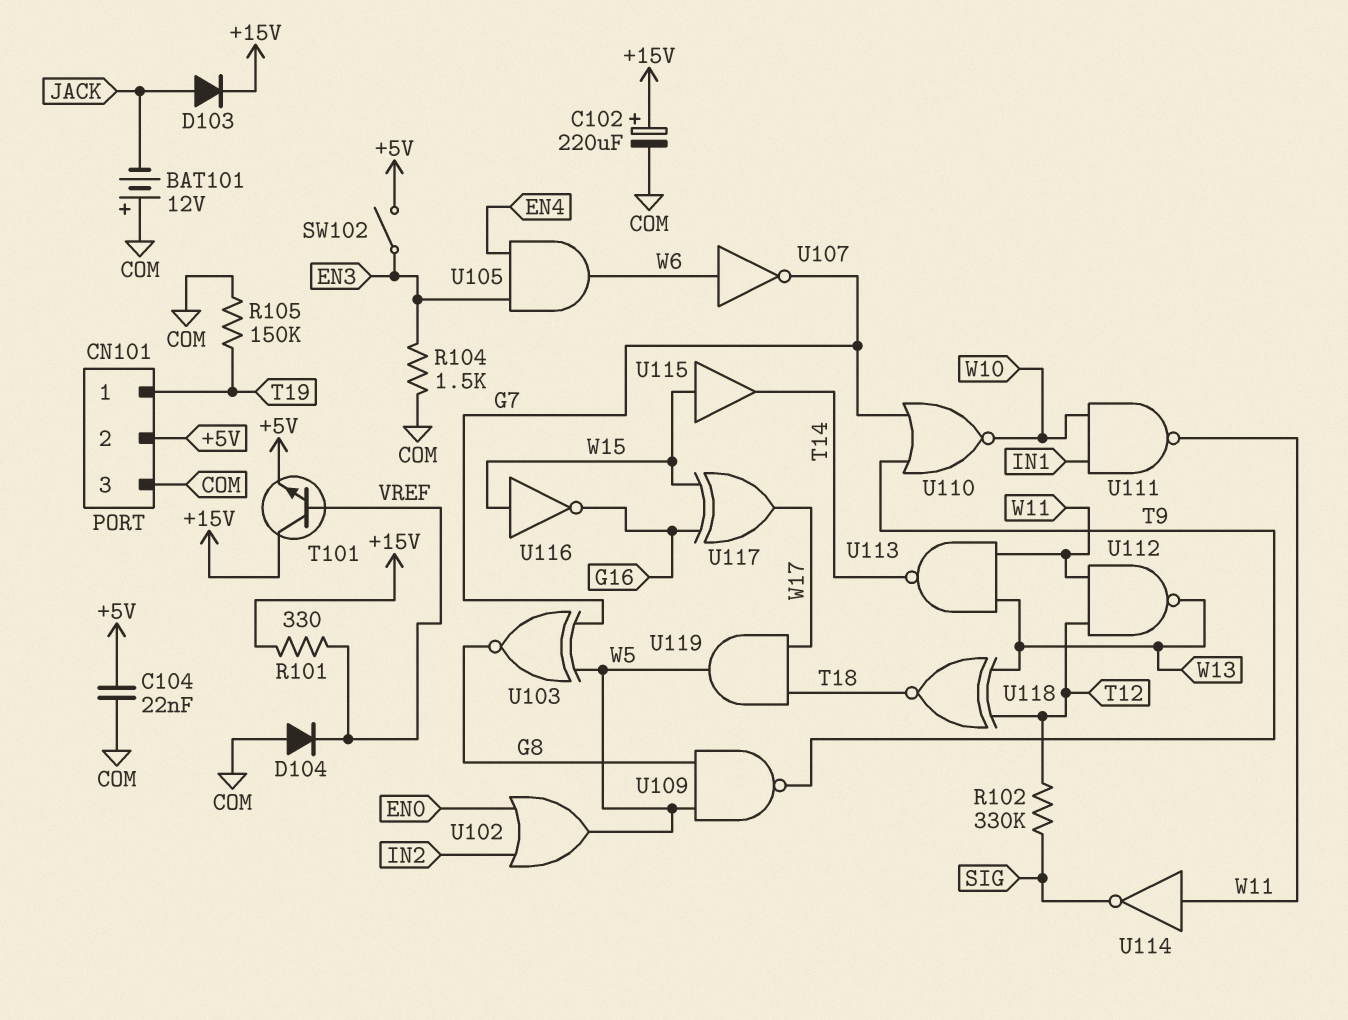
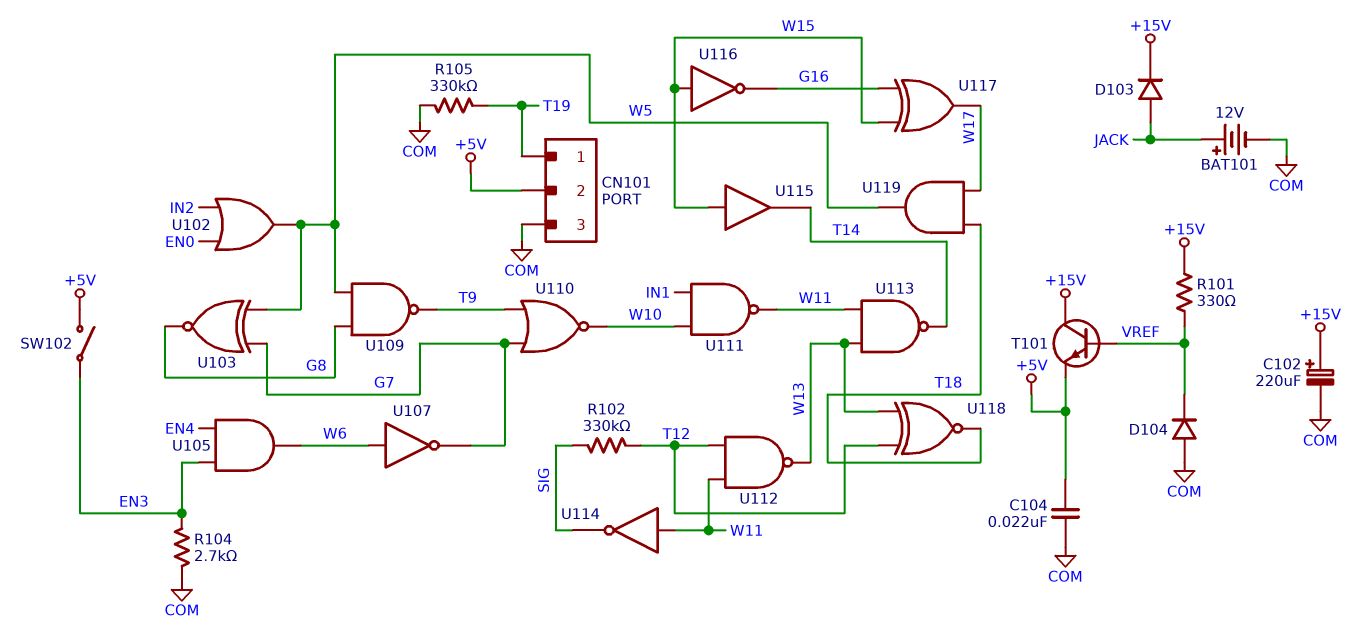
BAT101: 12V (plus COM, minus JACK) -> 12V (plus JACK, minus COM)
R104: 1.5k (COM, EN3) -> 2.7k (COM, EN3)
R105: 150k (COM, T19) -> 330k (COM, T19)

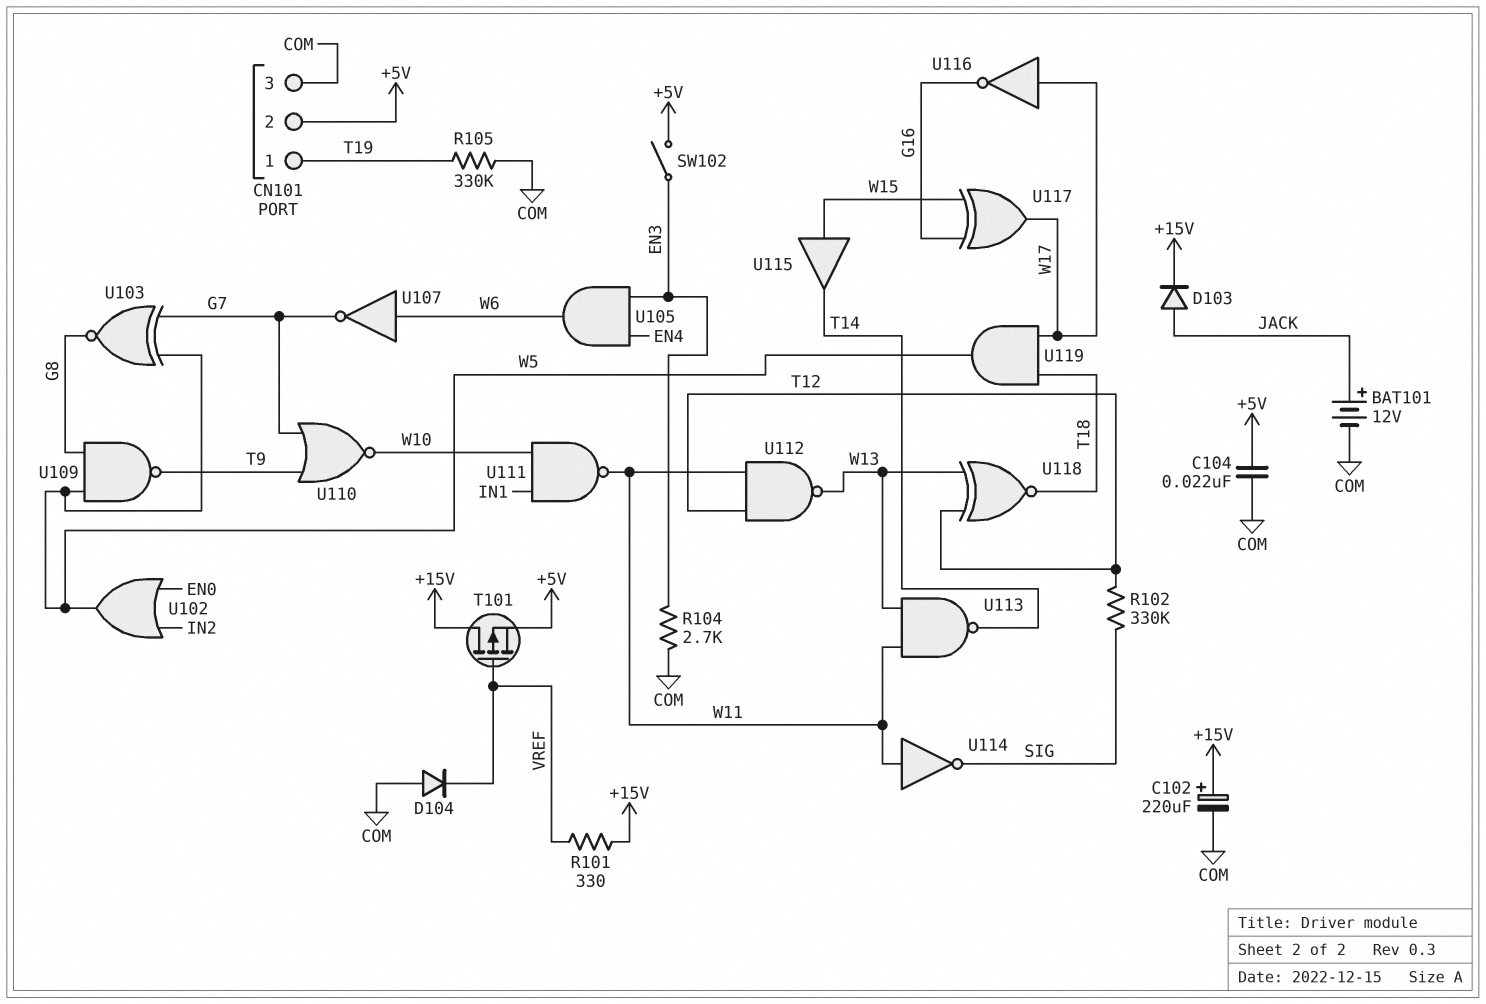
T101: NPN (B VREF, C +15V, E +5V) -> PMOS (G VREF, D +15V, S +5V)
U116: NOT (in W15, out G16) -> NOT (in W17, out G16)

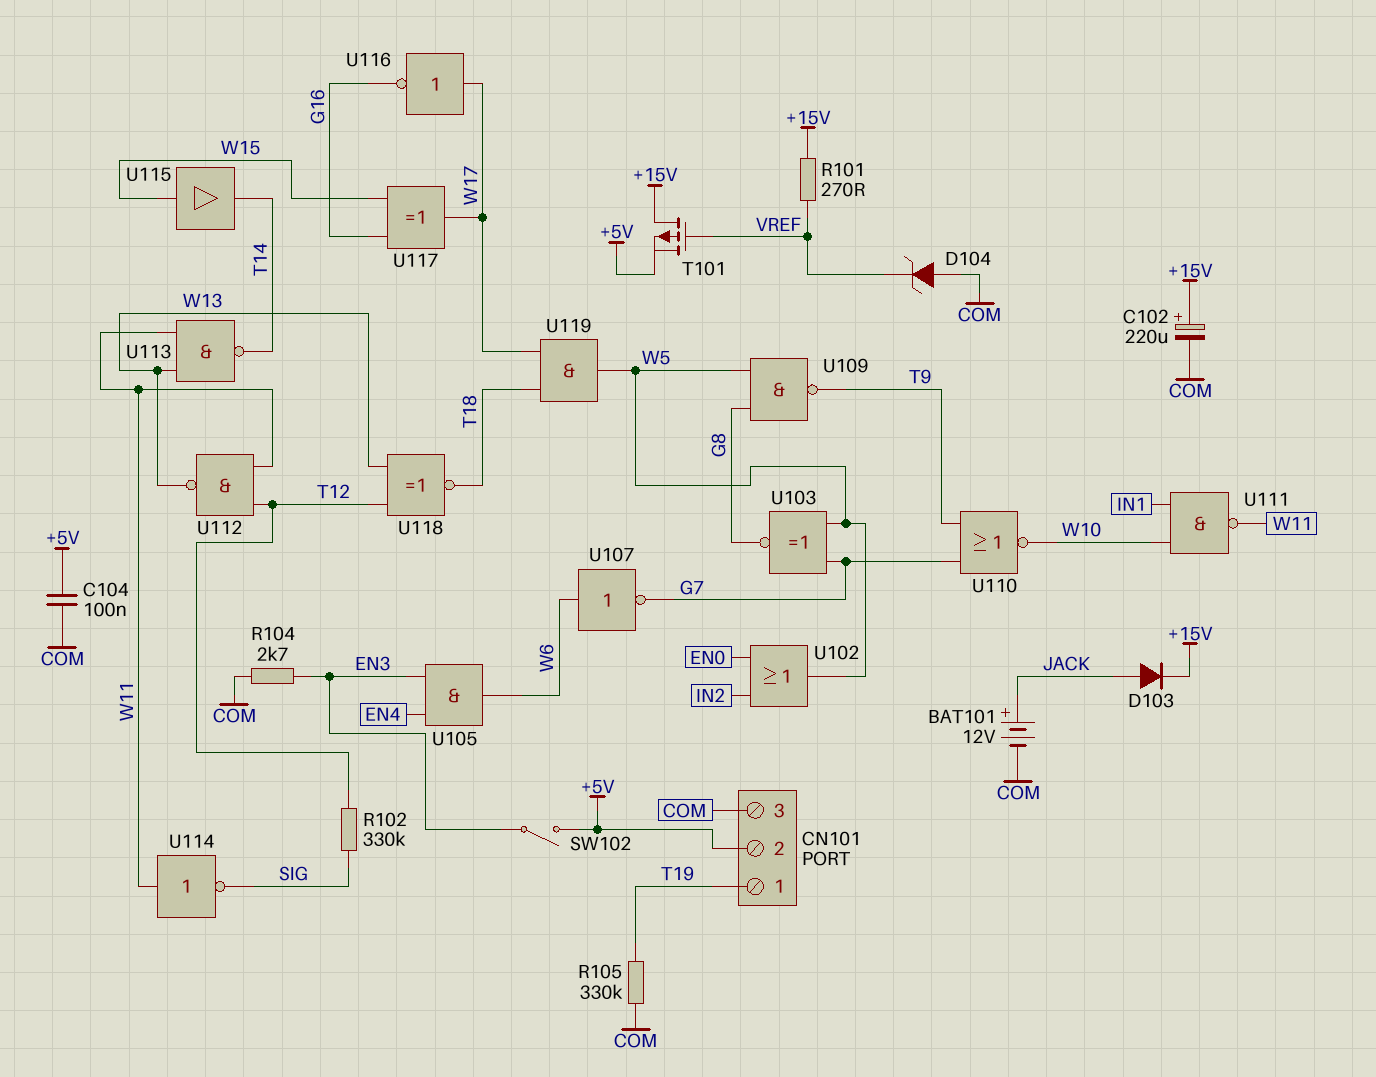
C104: 22nF (+5V, COM) -> 100nF (+5V, COM)
D104: diode (A COM, K VREF) -> zener (A COM, K VREF)
R101: 330 (+15V, VREF) -> 270 (+15V, VREF)

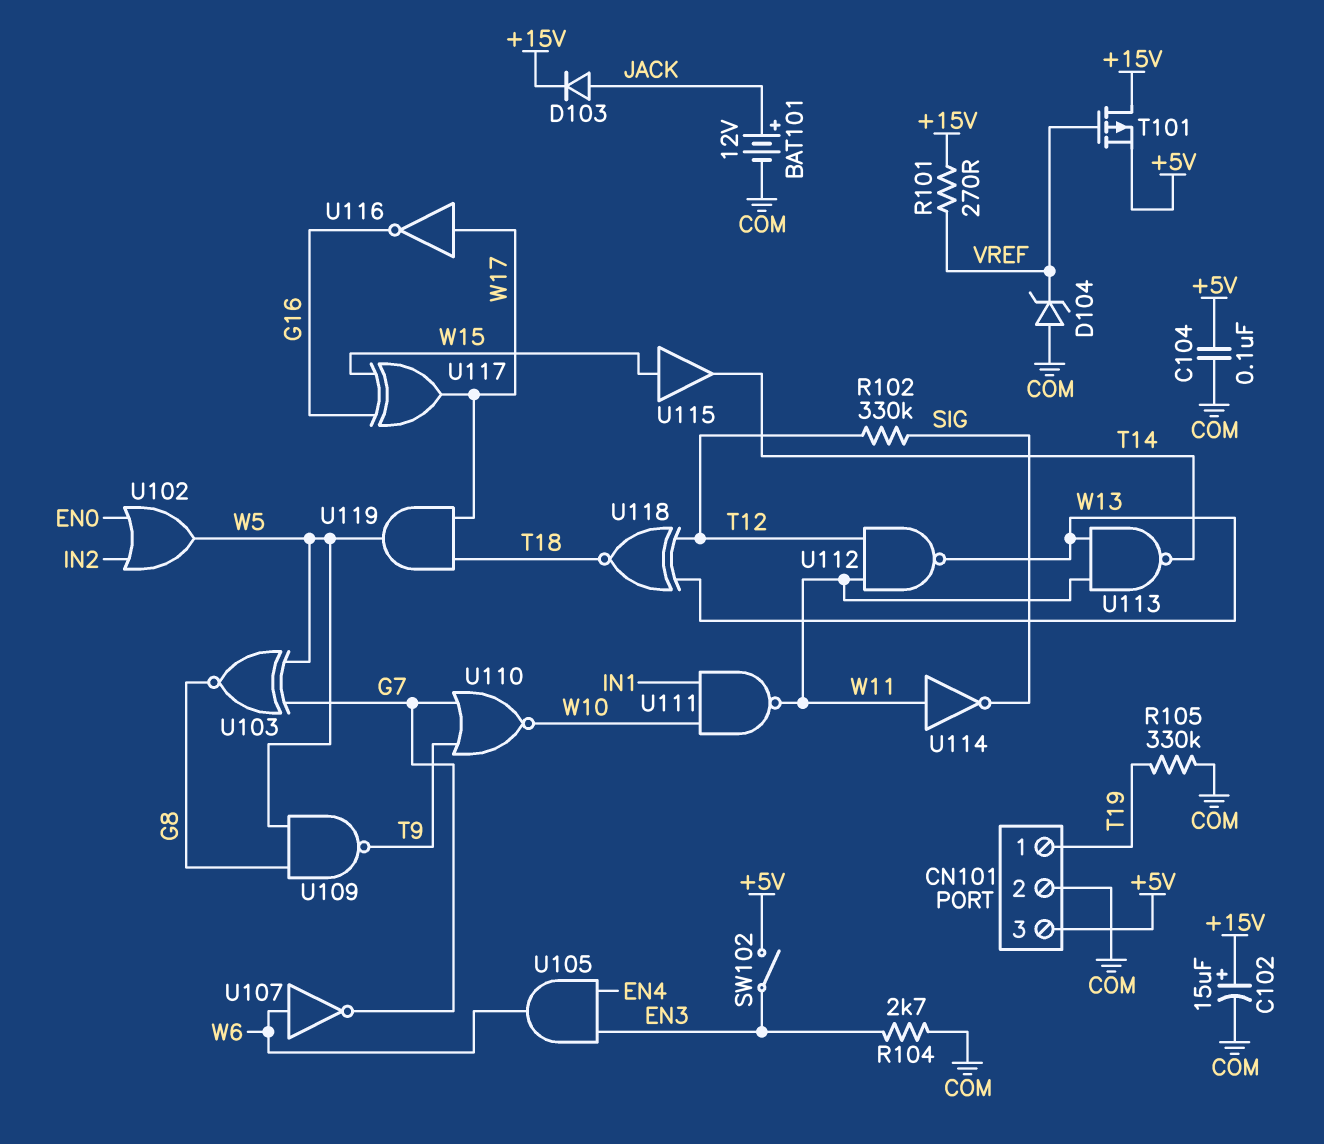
C102: 220uF (plus +15V, minus COM) -> 15uF (plus +15V, minus COM)
CN101 pin 2: +5V -> COM
CN101 pin 3: COM -> +5V

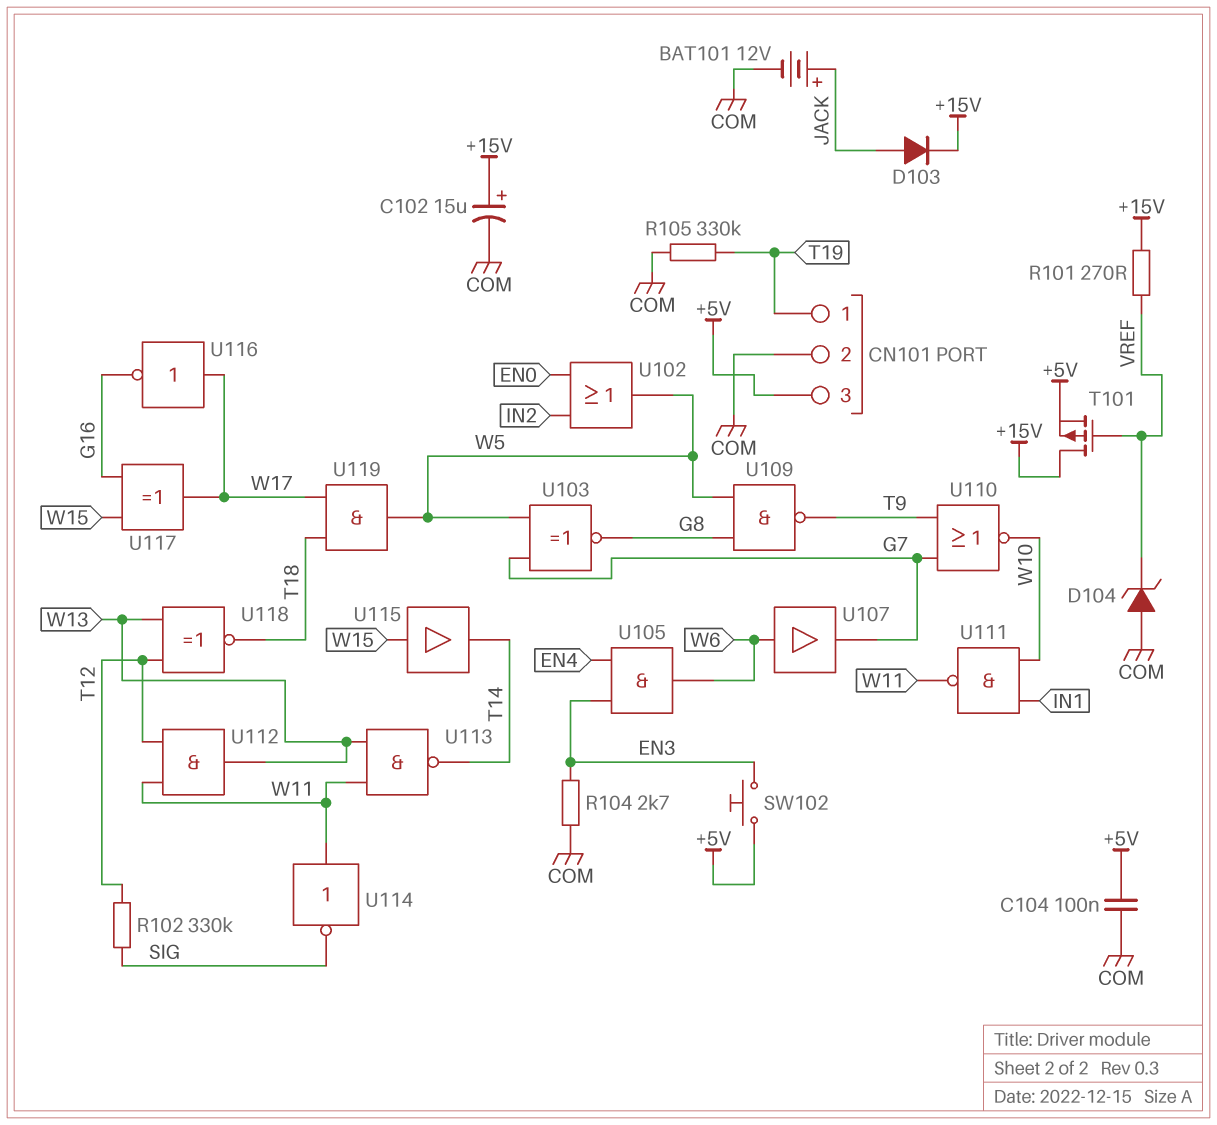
SW102: switch (+5V, EN3) -> button (+5V, EN3)
U107: NOT (in W6, out G7) -> buffer (in W6, out G7)
U112: NAND (in T12, in W11, out W13) -> AND (in T12, in W11, out W13)

